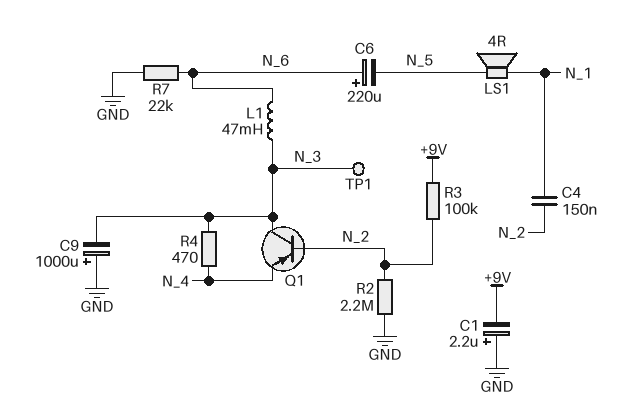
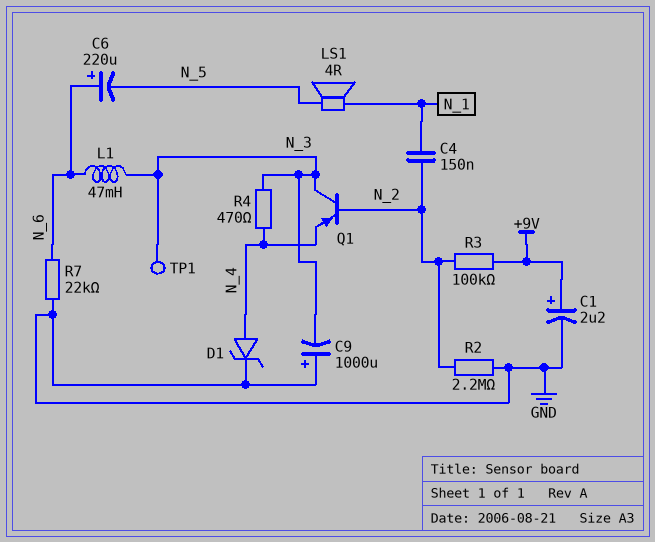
C1: 2.2uF (plus GND, minus +9V) -> 2.2uF (plus +9V, minus GND)
D1: none -> zener (A N_4, K GND)

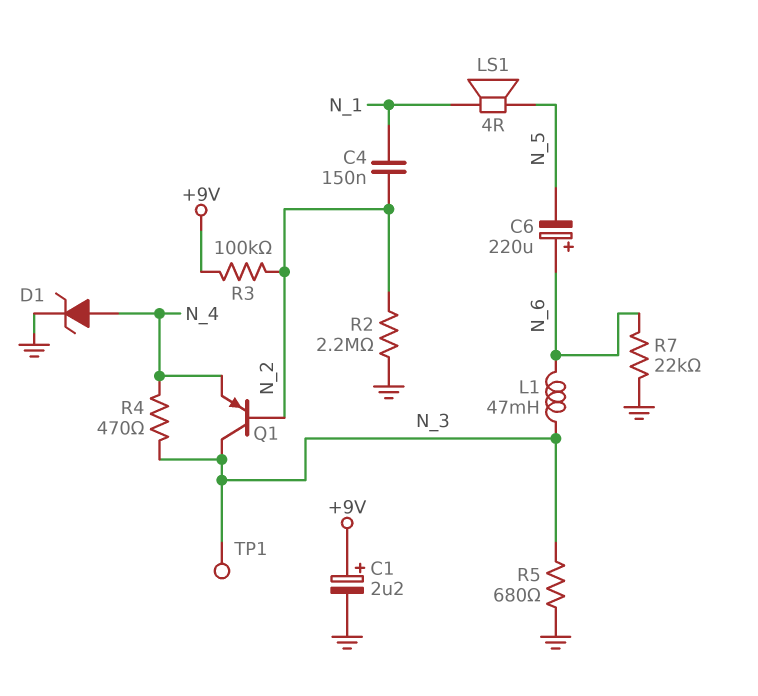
C9: 1000uF (plus GND, minus N_3) -> none
R5: none -> 680 (GND, N_3)

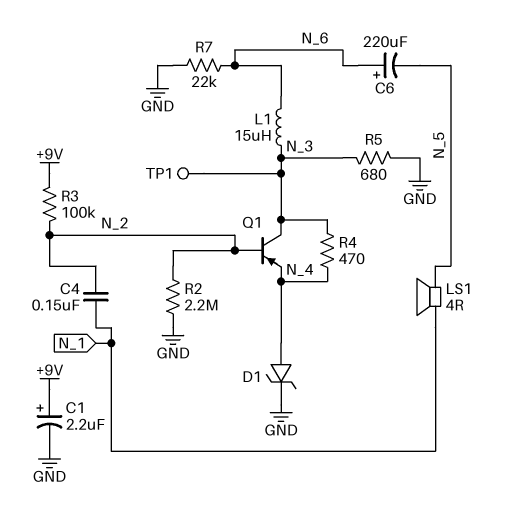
L1: 47mH (N_3, N_6) -> 15uH (N_3, N_6)

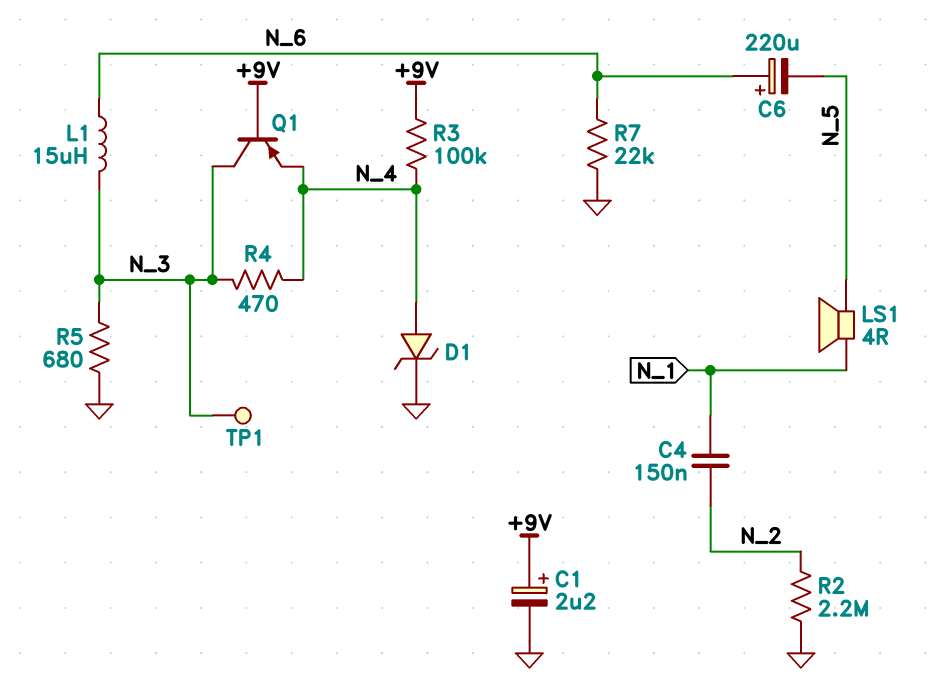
Q1: PNP (B N_2, C N_3, E N_4) -> PNP (B +9V, C N_3, E N_4)
R3: 100k (+9V, N_2) -> 100k (+9V, N_4)

